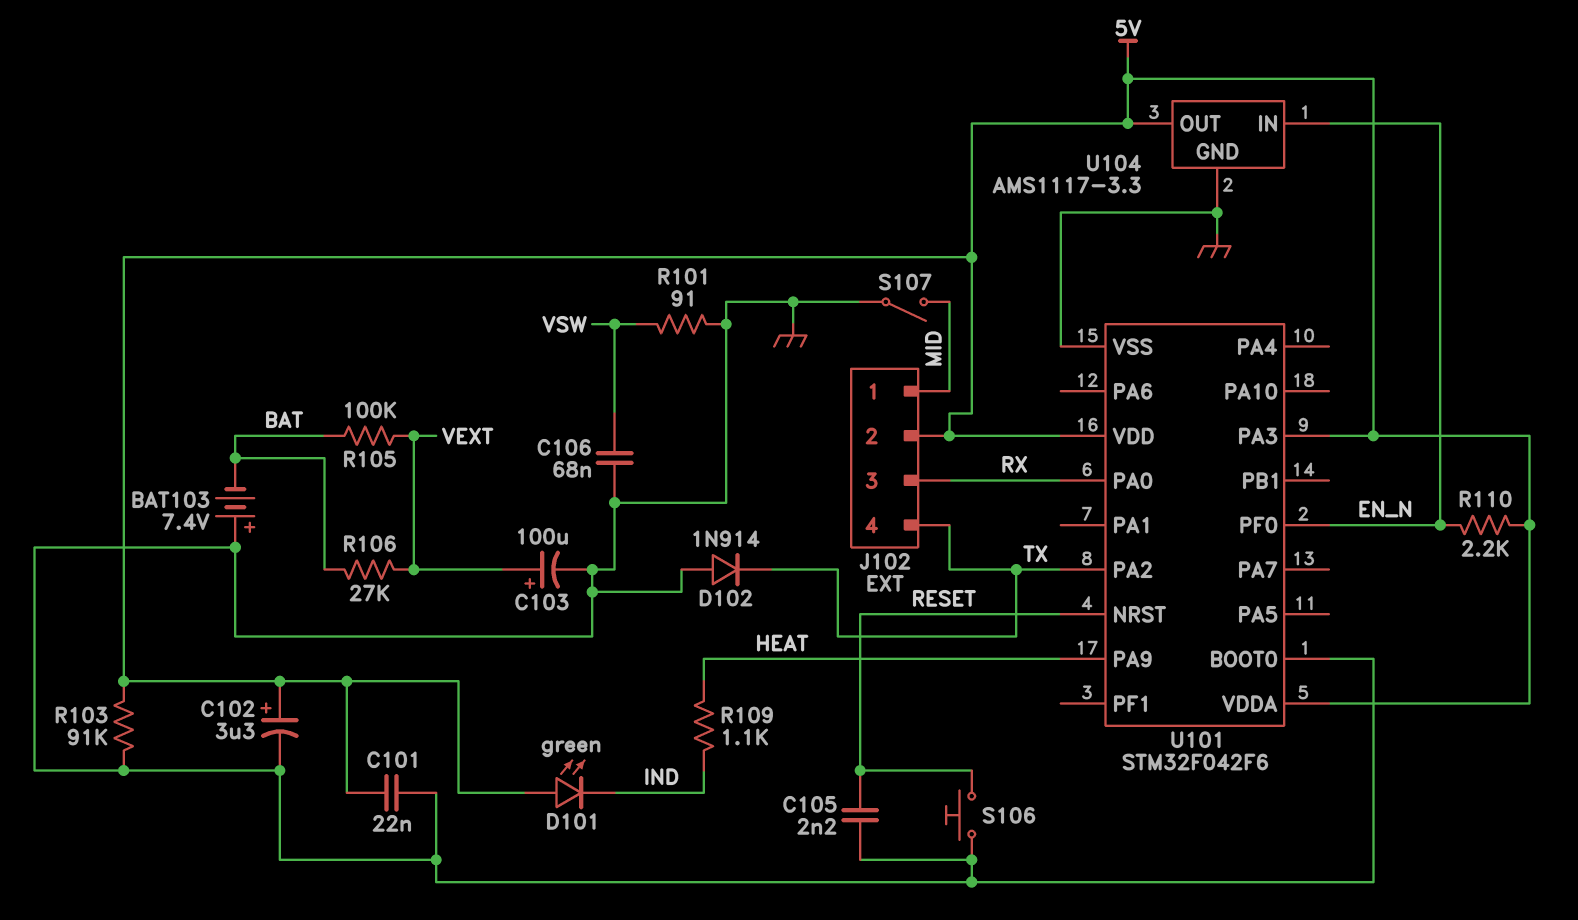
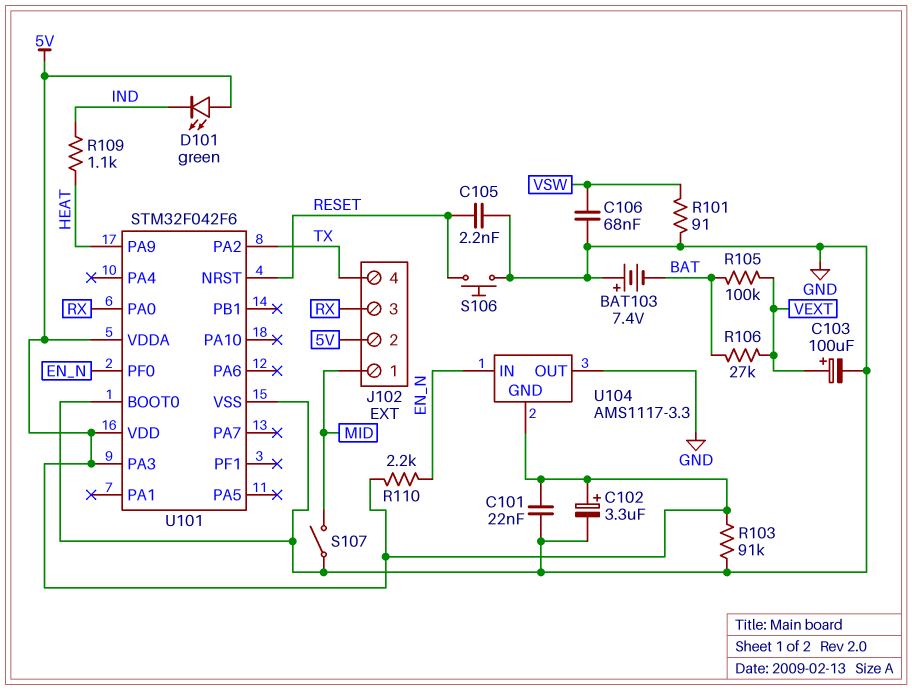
D102: diode 1N914 (A GND, K TX) -> none
U104 pin GND: GND -> 5V
U104 pin OUT: 5V -> GND

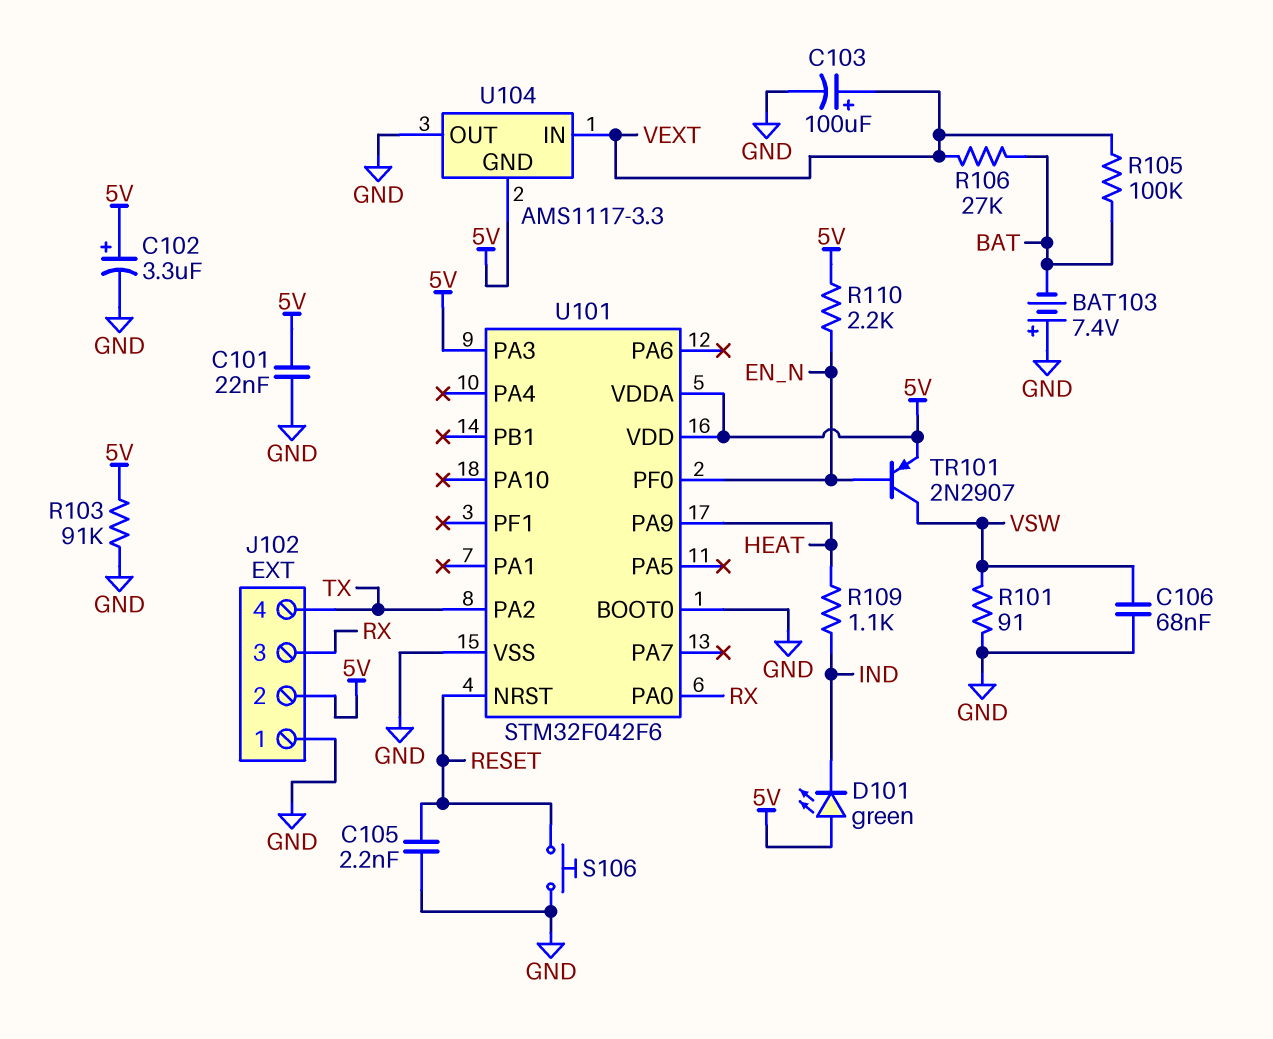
J102 pin 1: MID -> GND
S107: switch (GND, MID) -> none
TR101: none -> PNP 2N2907 (B EN_N, C VSW, E 5V)
U104 pin IN: EN_N -> VEXT

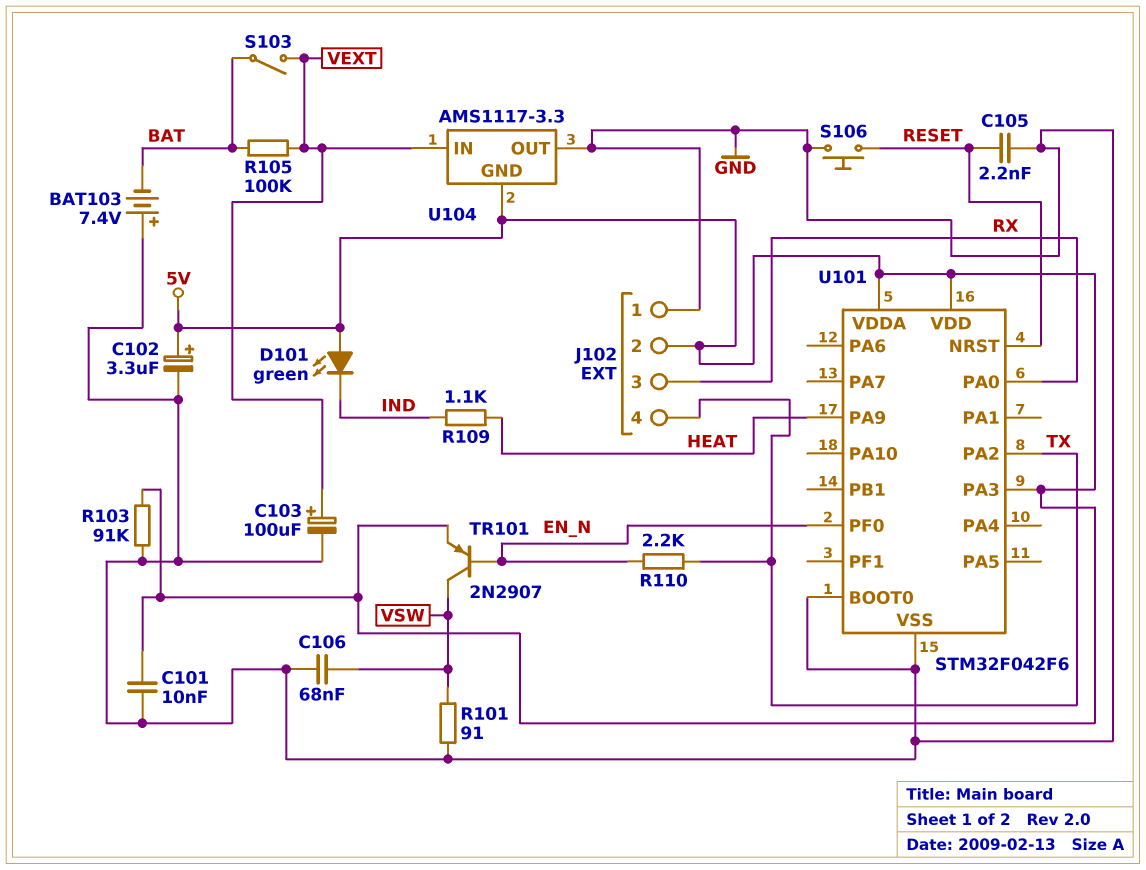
C101: 22nF (5V, GND) -> 10nF (5V, GND)
R106: 27k (BAT, VEXT) -> none
R110: 2.2k (5V, EN_N) -> 2.2k (EN_N, TX)
S103: none -> switch (BAT, VEXT)

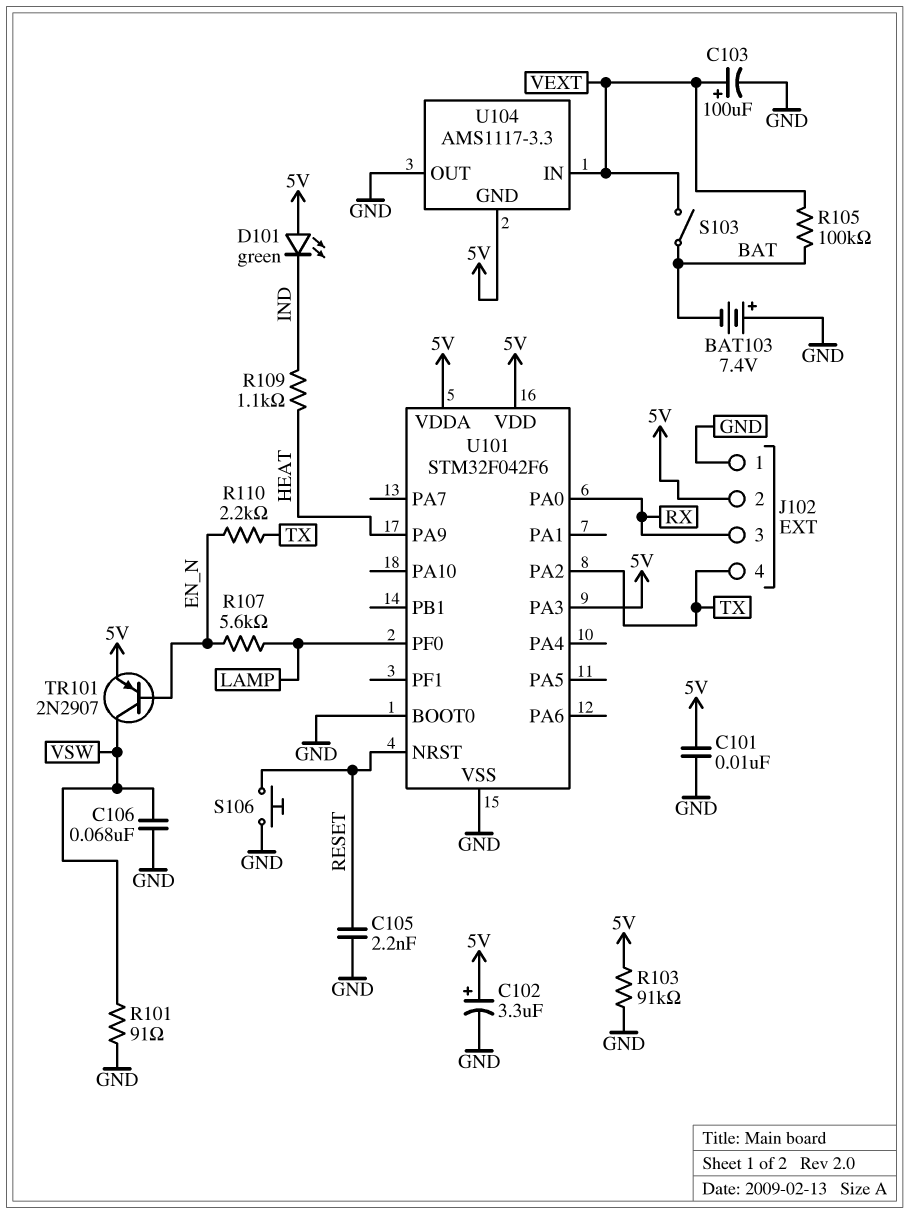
R107: none -> 5.6k (EN_N, LAMP)
U101 pin PF0: EN_N -> LAMP

